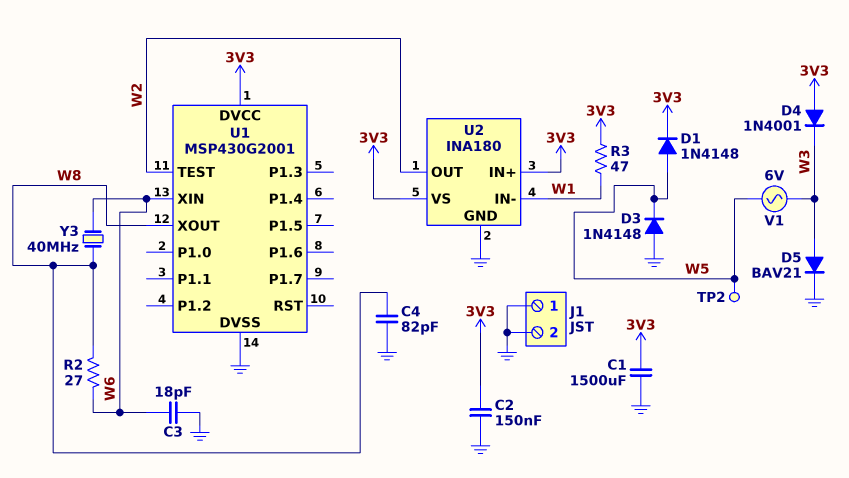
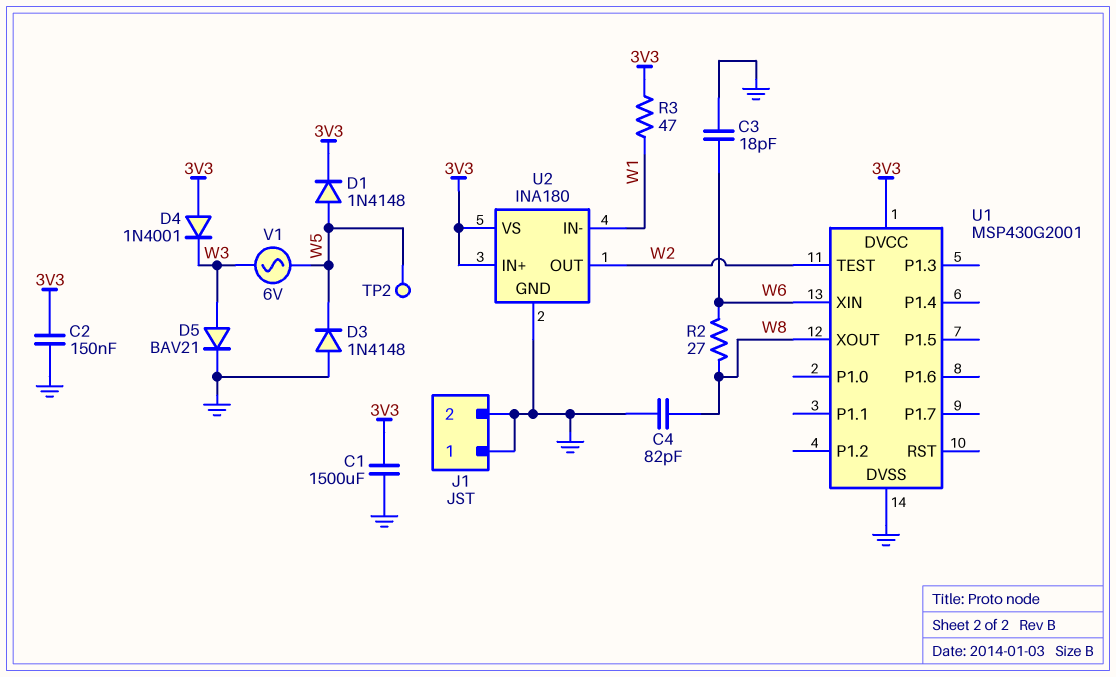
Y3: 40MHz (W6, W8) -> none

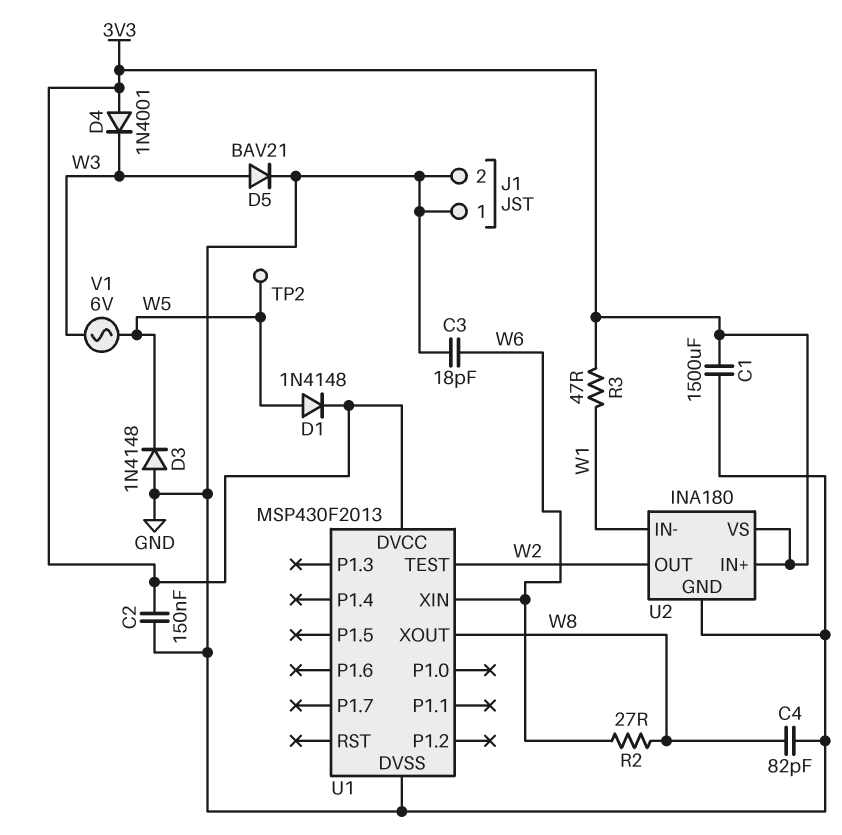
U1: MSP430G2001 -> MSP430F2013

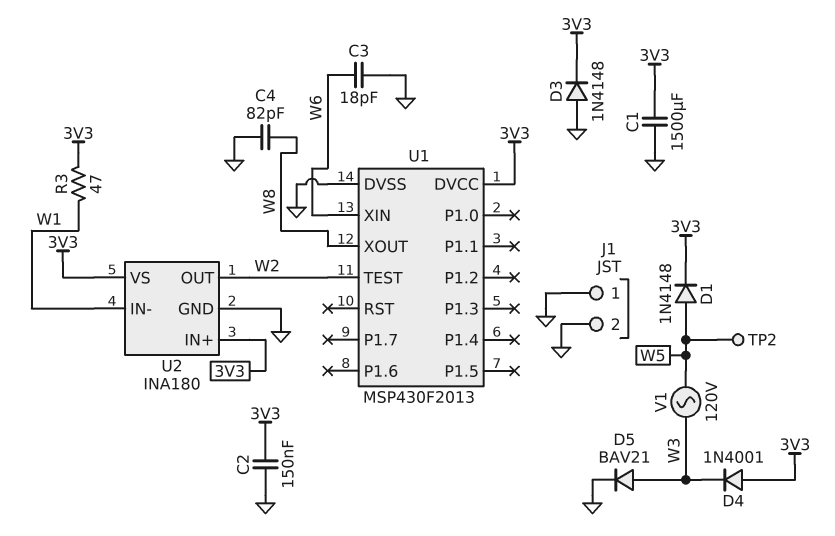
D3: diode 1N4148 (A GND, K W5) -> diode 1N4148 (A GND, K 3V3)
R2: 27 (W6, W8) -> none
V1: AC 6V (W3, W5) -> AC 120V (W3, W5)

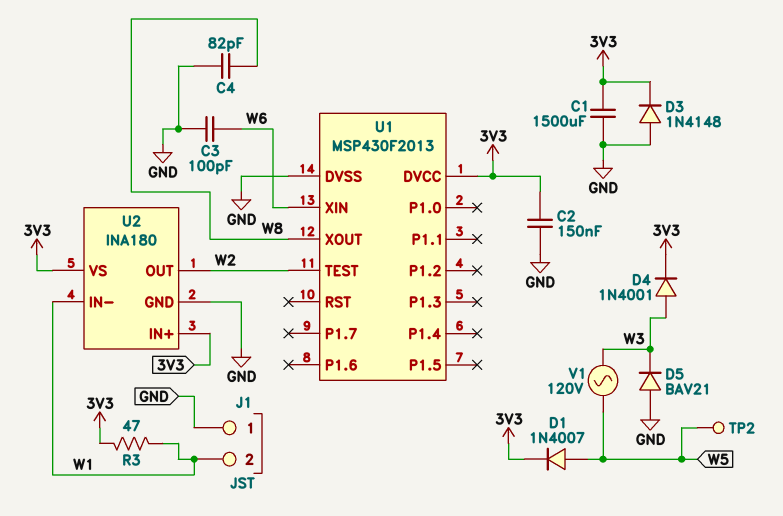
C3: 18pF (GND, W6) -> 100pF (GND, W6)
D1: diode 1N4148 (A W5, K 3V3) -> diode 1N4007 (A W5, K 3V3)
D4: diode 1N4001 (A 3V3, K W3) -> diode 1N4001 (A W3, K 3V3)
D5: diode BAV21 (A W3, K GND) -> diode BAV21 (A GND, K W3)
J1 pin 2: GND -> W1

